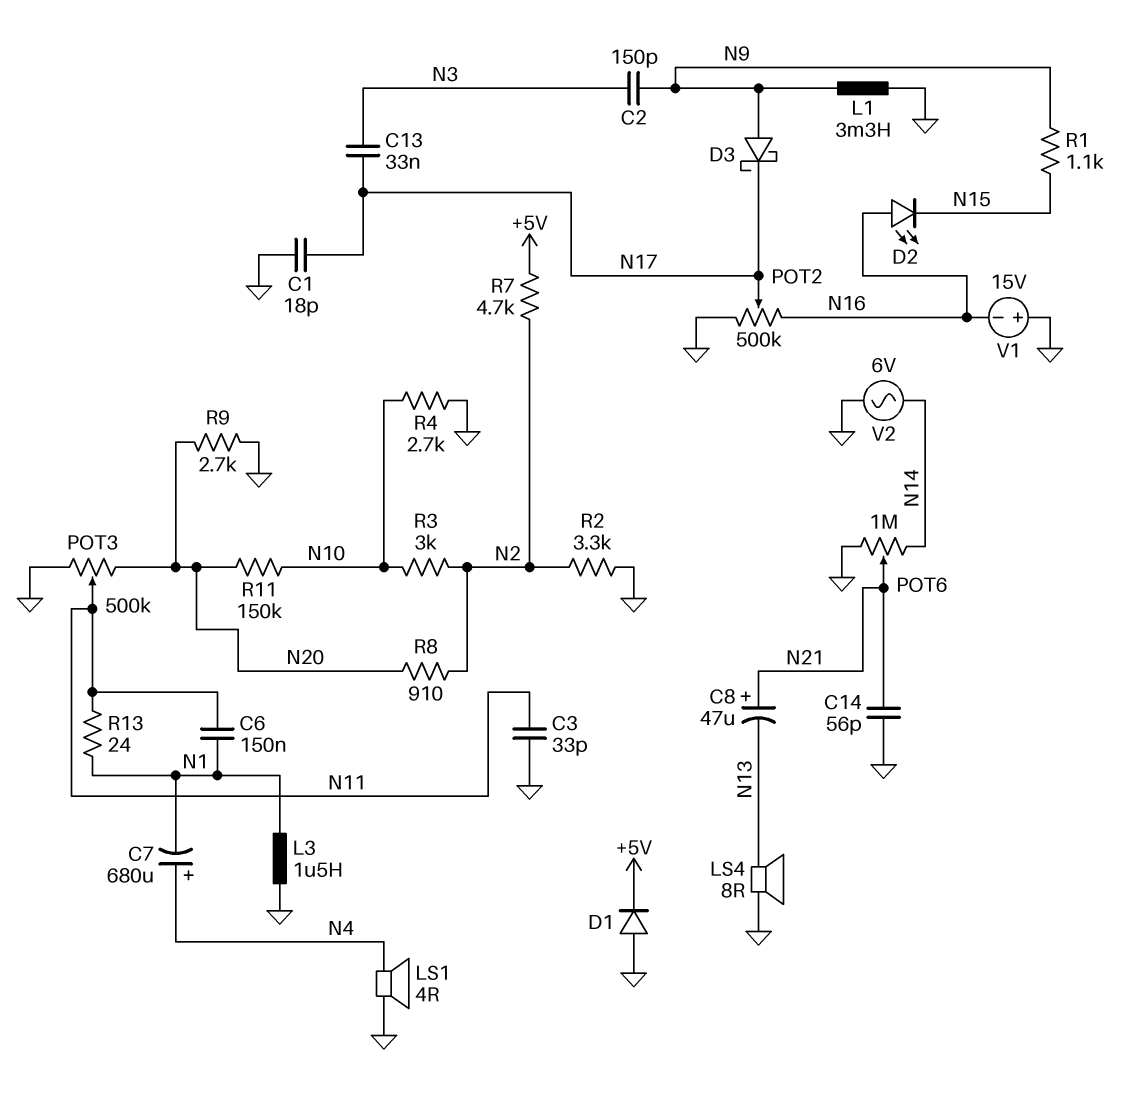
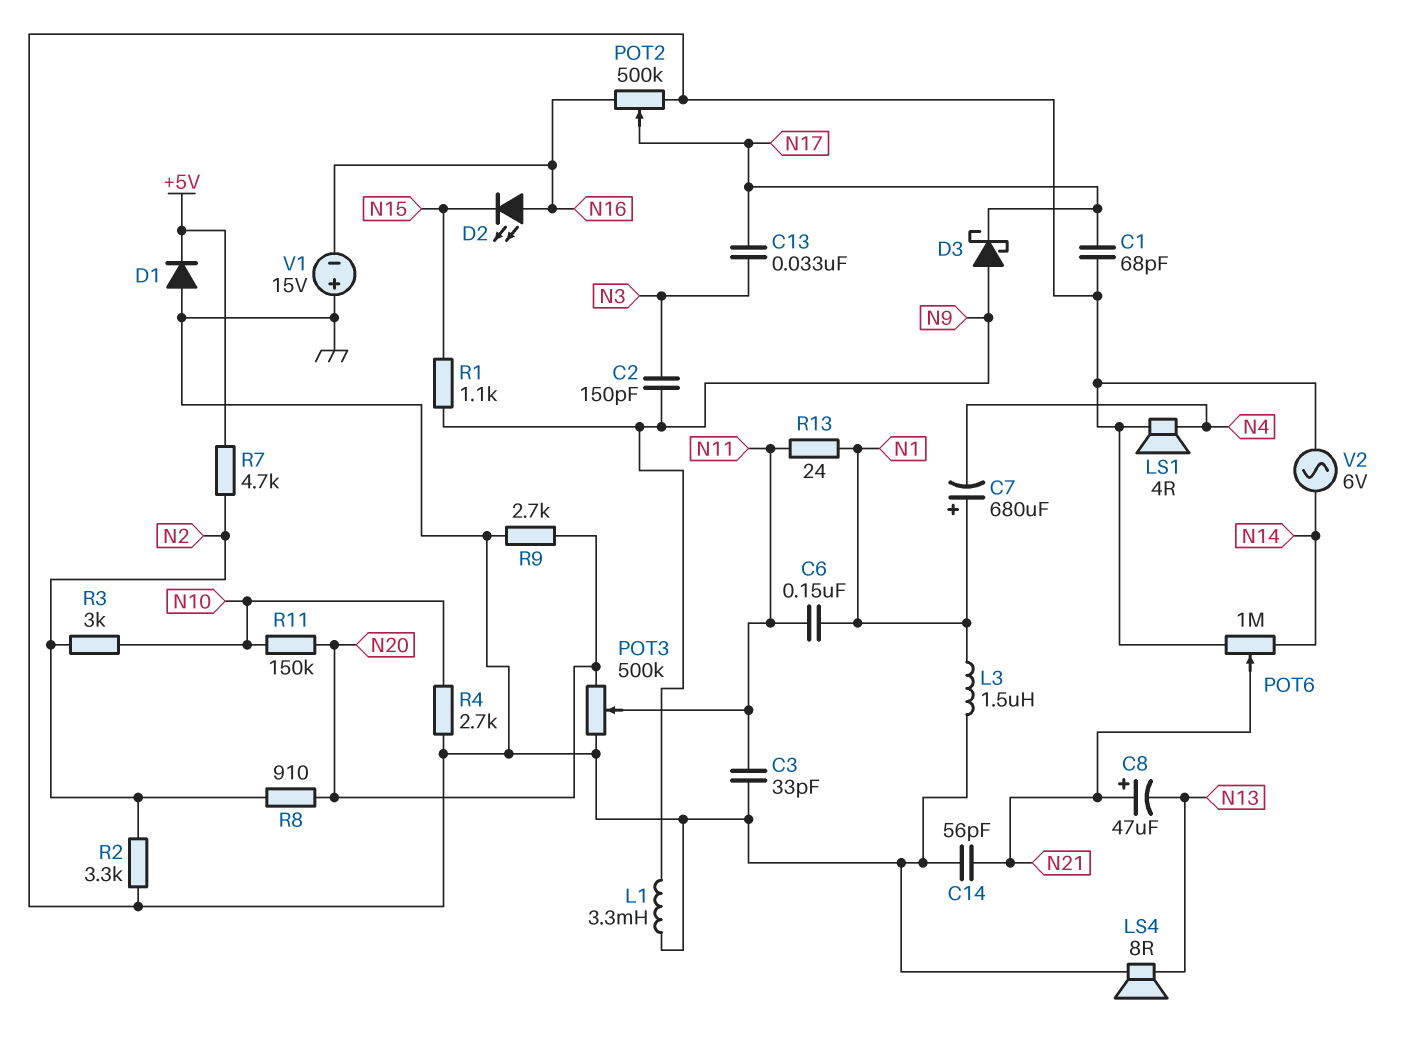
C1: 18pF (GND, N17) -> 68pF (GND, N17)
C7: 680uF (plus N4, minus N1) -> 680uF (plus N1, minus N4)

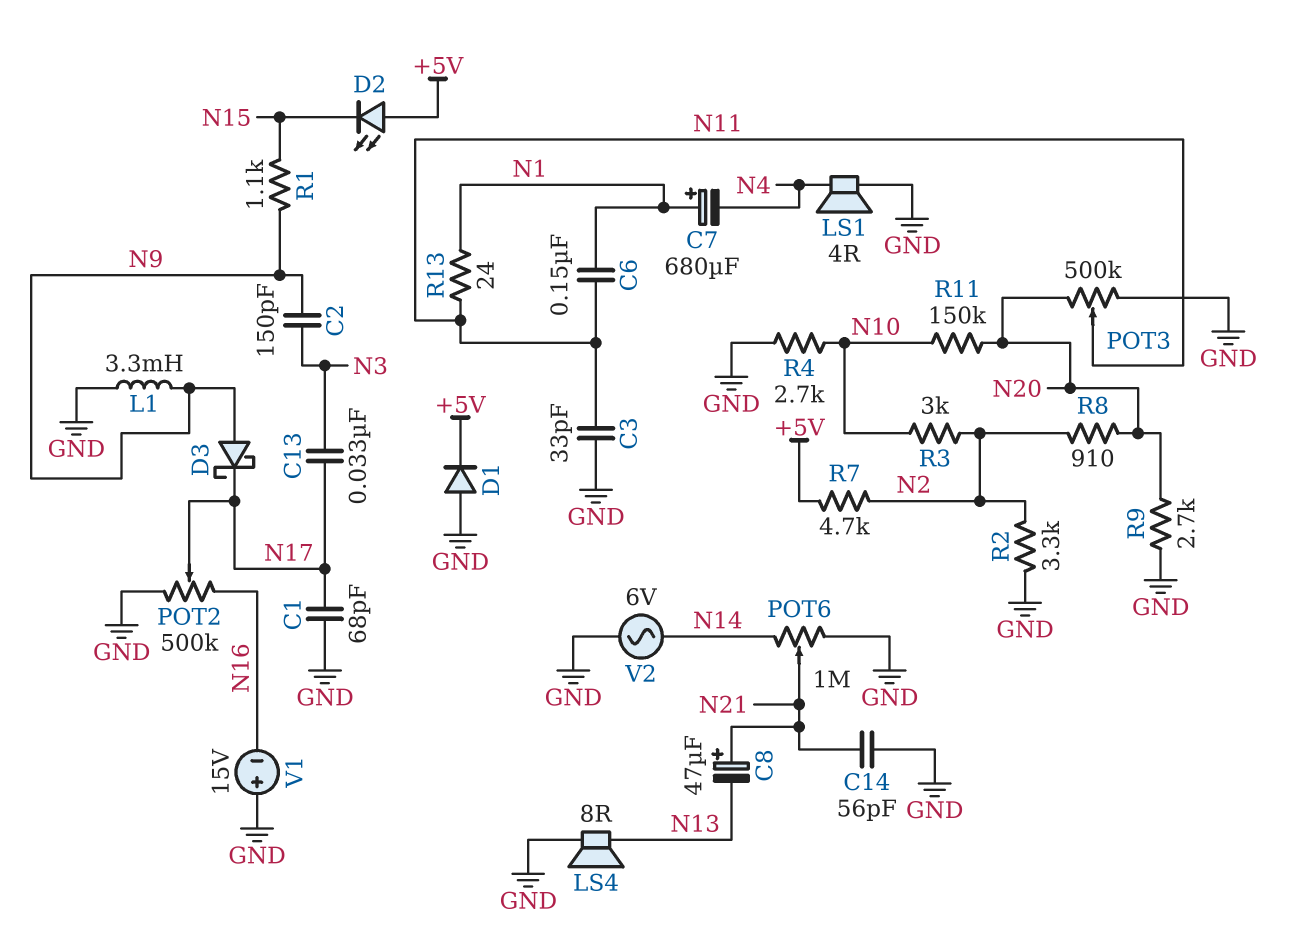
D2: LED (A N16, K N15) -> LED (A +5V, K N15)
L3: 1.5uH (GND, N1) -> none

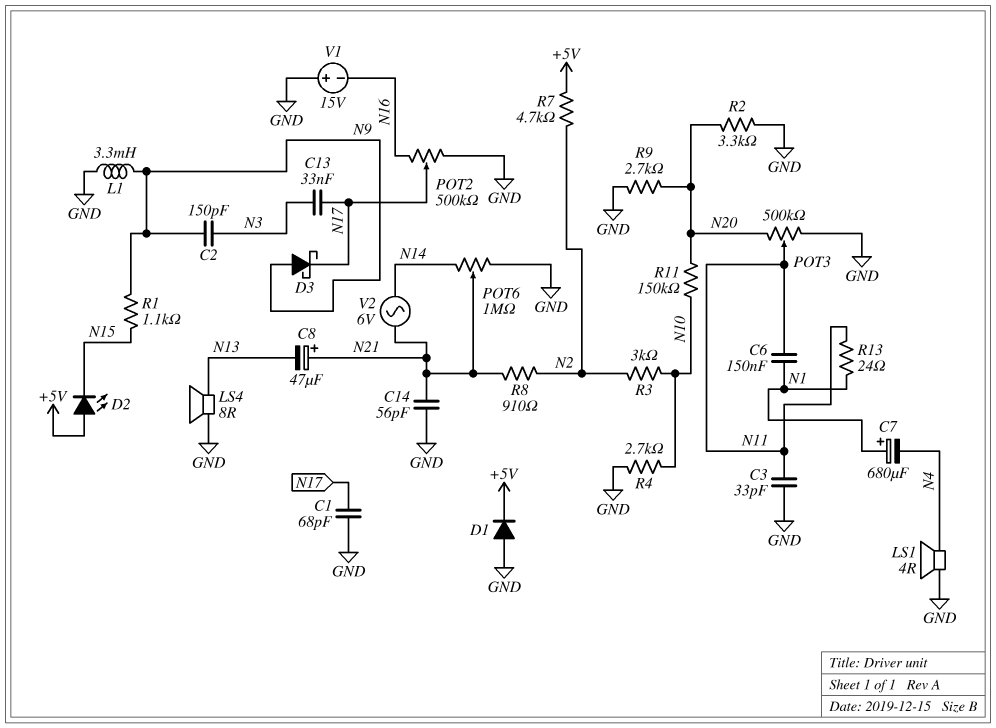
R2: 3.3k (GND, N2) -> 3.3k (GND, N20)
R8: 910 (N2, N20) -> 910 (N2, N21)
V2: AC 6V (GND, N14) -> AC 6V (N14, N21)

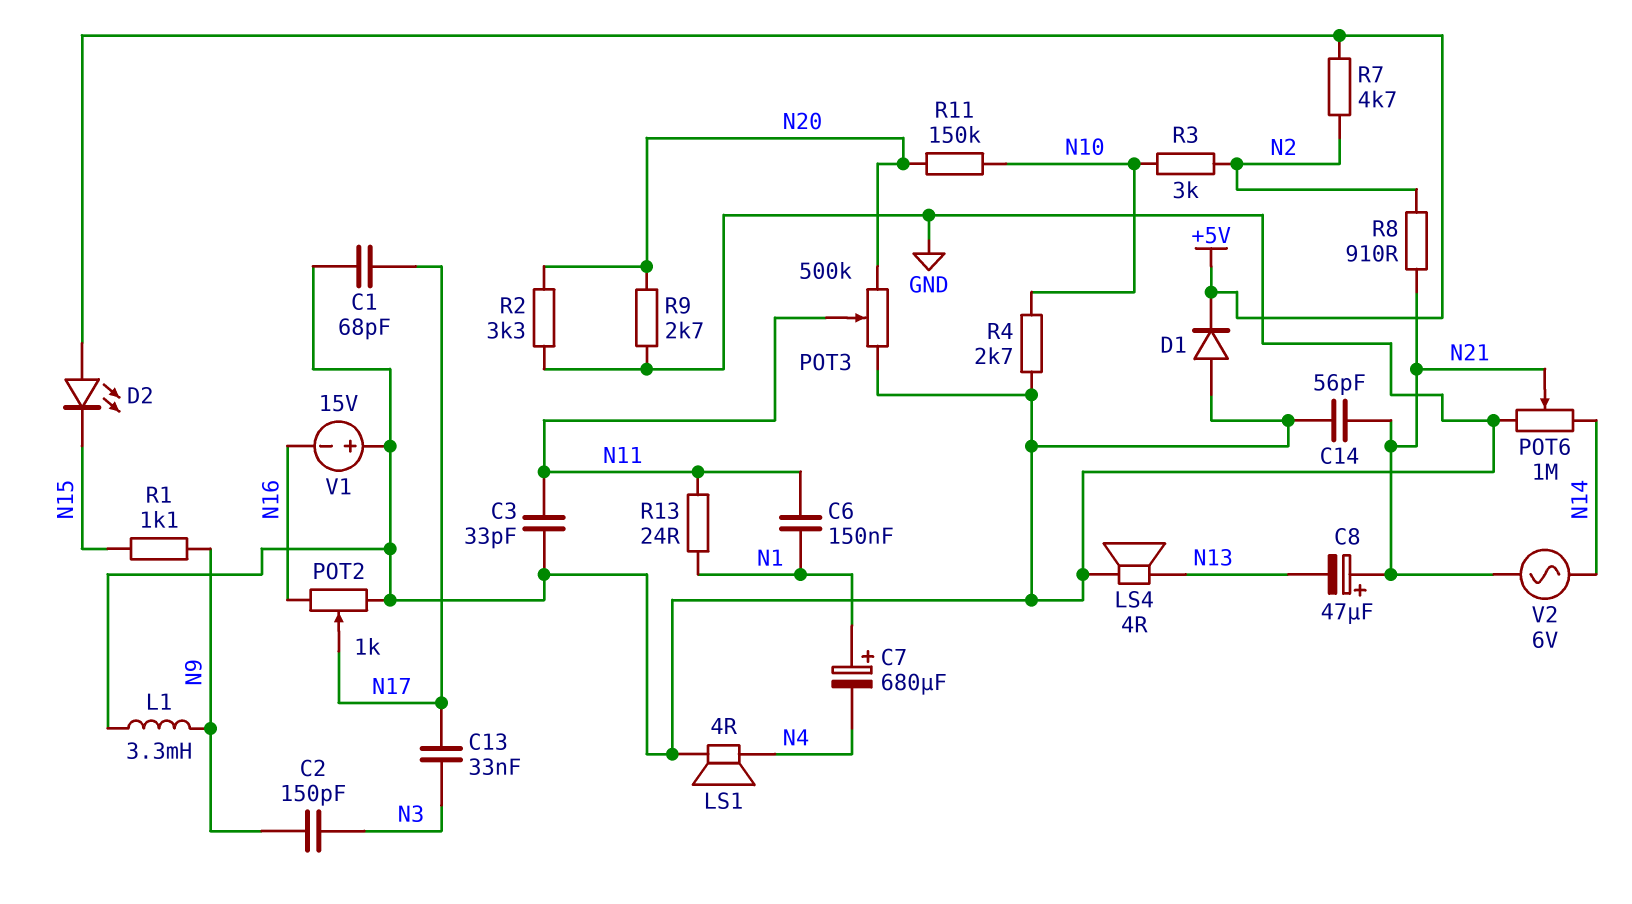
D3: schottky (A N9, K N17) -> none
LS4: speaker 8R (GND, N13) -> speaker 4R (GND, N13)
POT2: 500k (GND, N16, wiper N17) -> 1k (GND, N16, wiper N17)

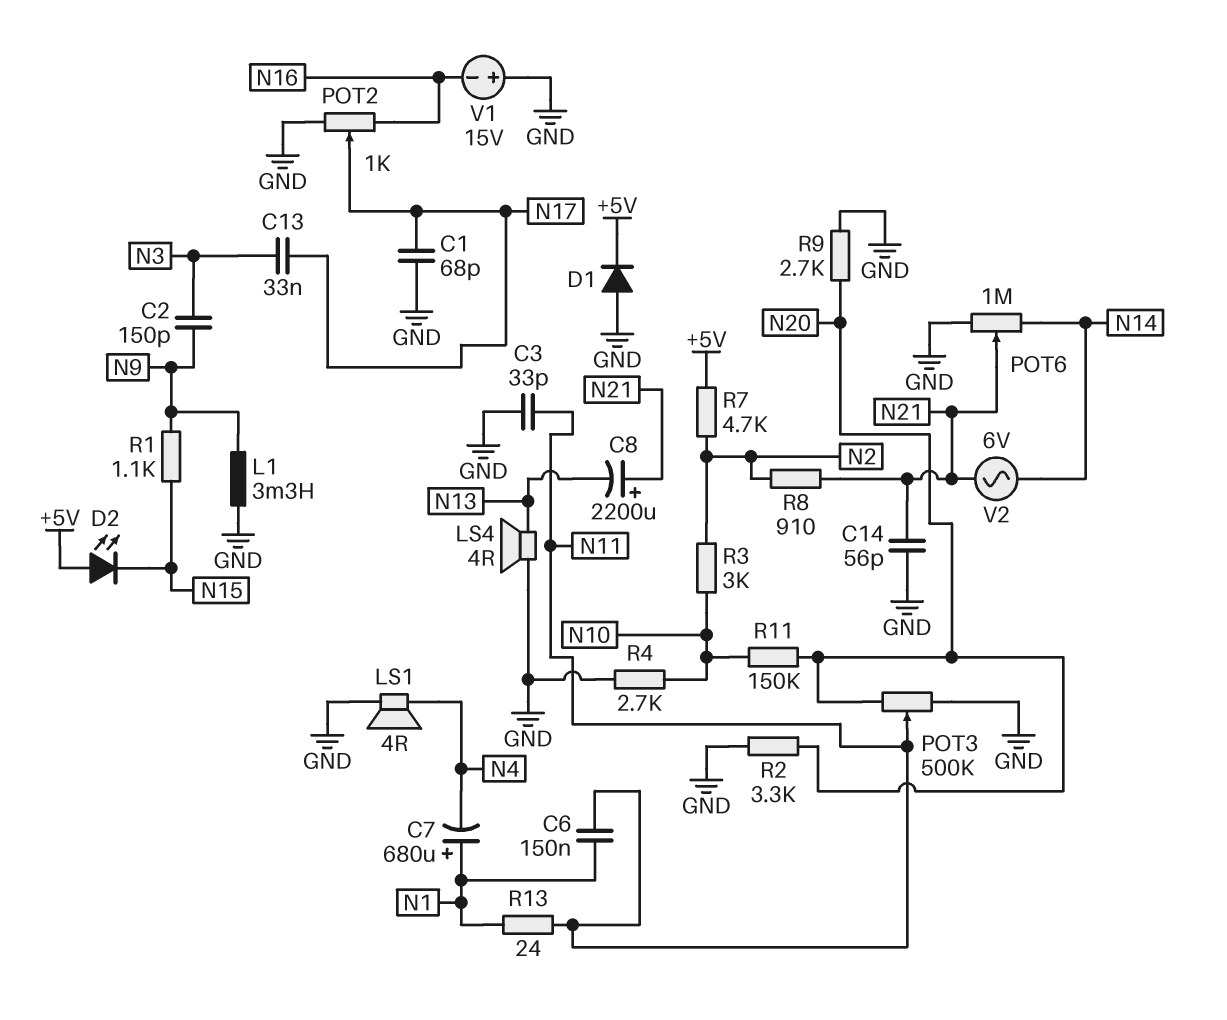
C8: 47uF (plus N21, minus N13) -> 2200uF (plus N21, minus N13)

